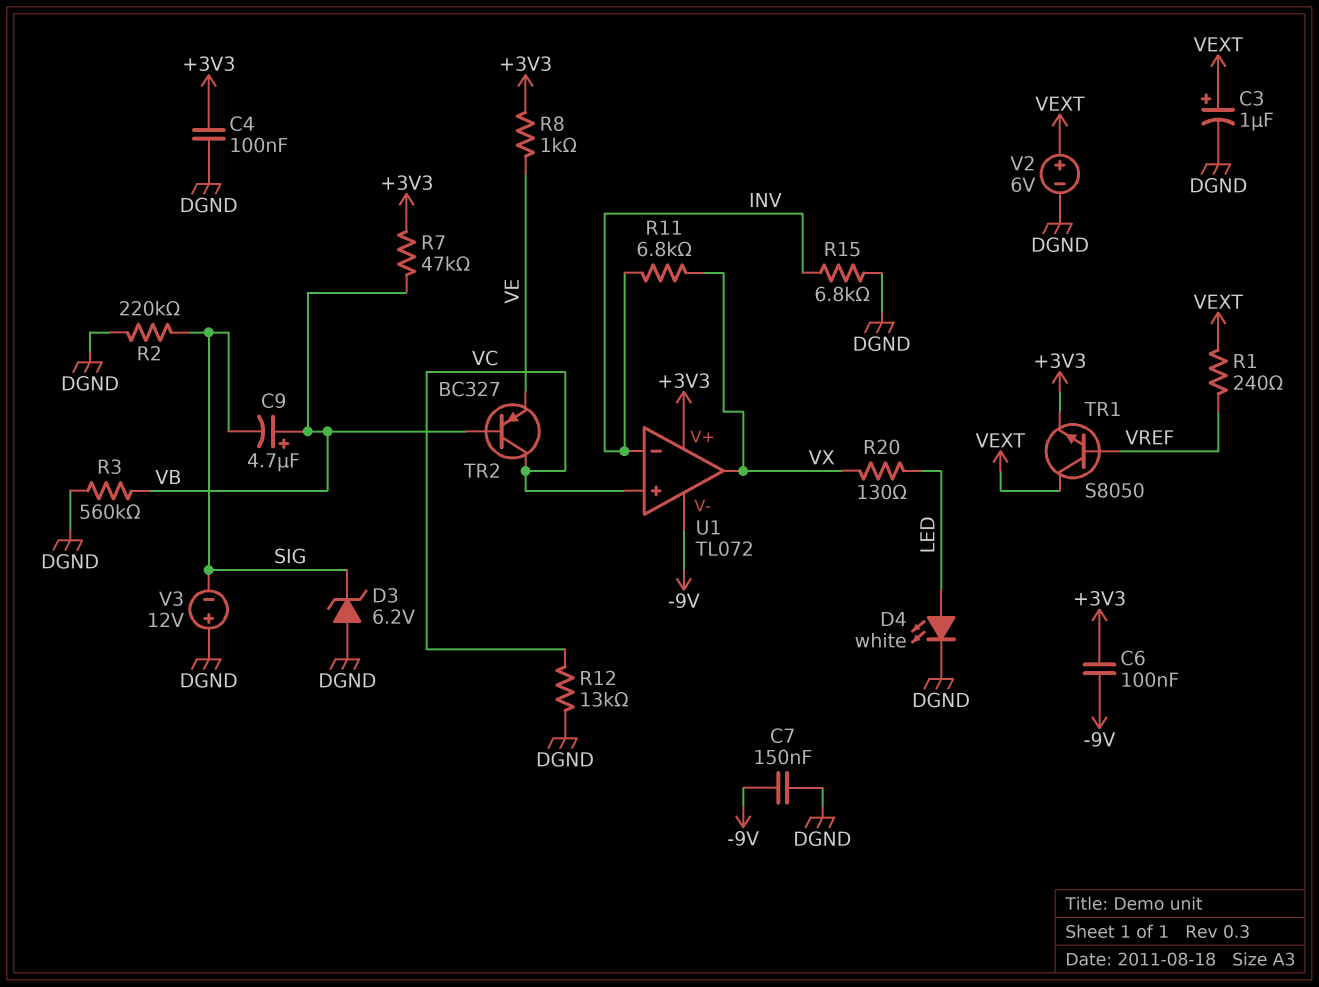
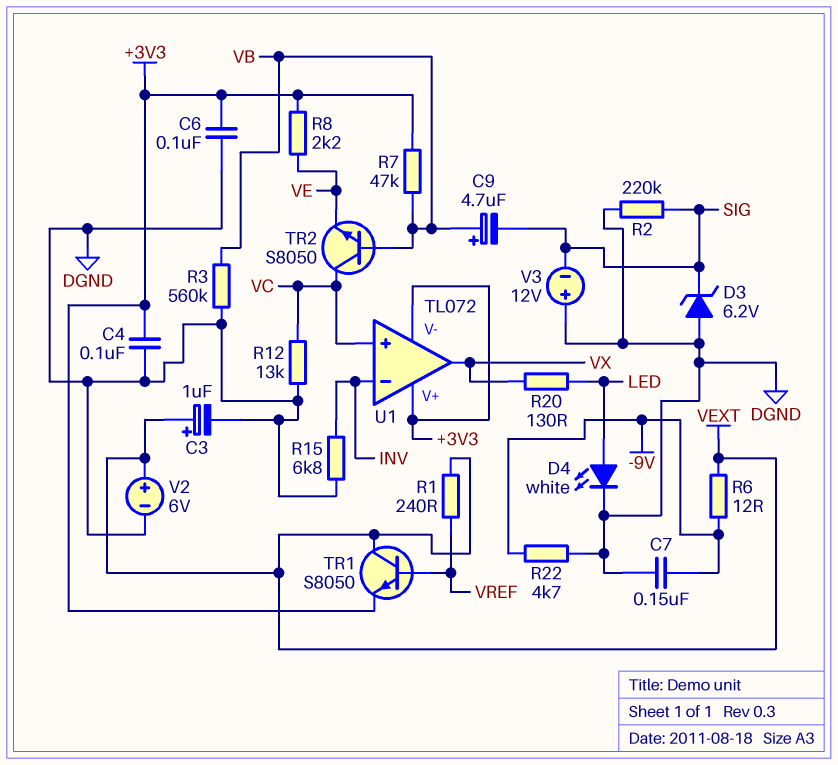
C6: 100nF (+3V3, -9V) -> 100nF (+3V3, DGND)
R6: none -> 12 (-9V, VEXT)
R8: 1k (+3V3, VE) -> 2.2k (+3V3, VE)
R11: 6.8k (INV, VX) -> none
R22: none -> 4.7k (-9V, DGND)
TR2: PNP BC327 (B VB, C VC, E VE) -> NPN S8050 (B VB, C VC, E VE)
U1 pin V-: -9V -> +3V3

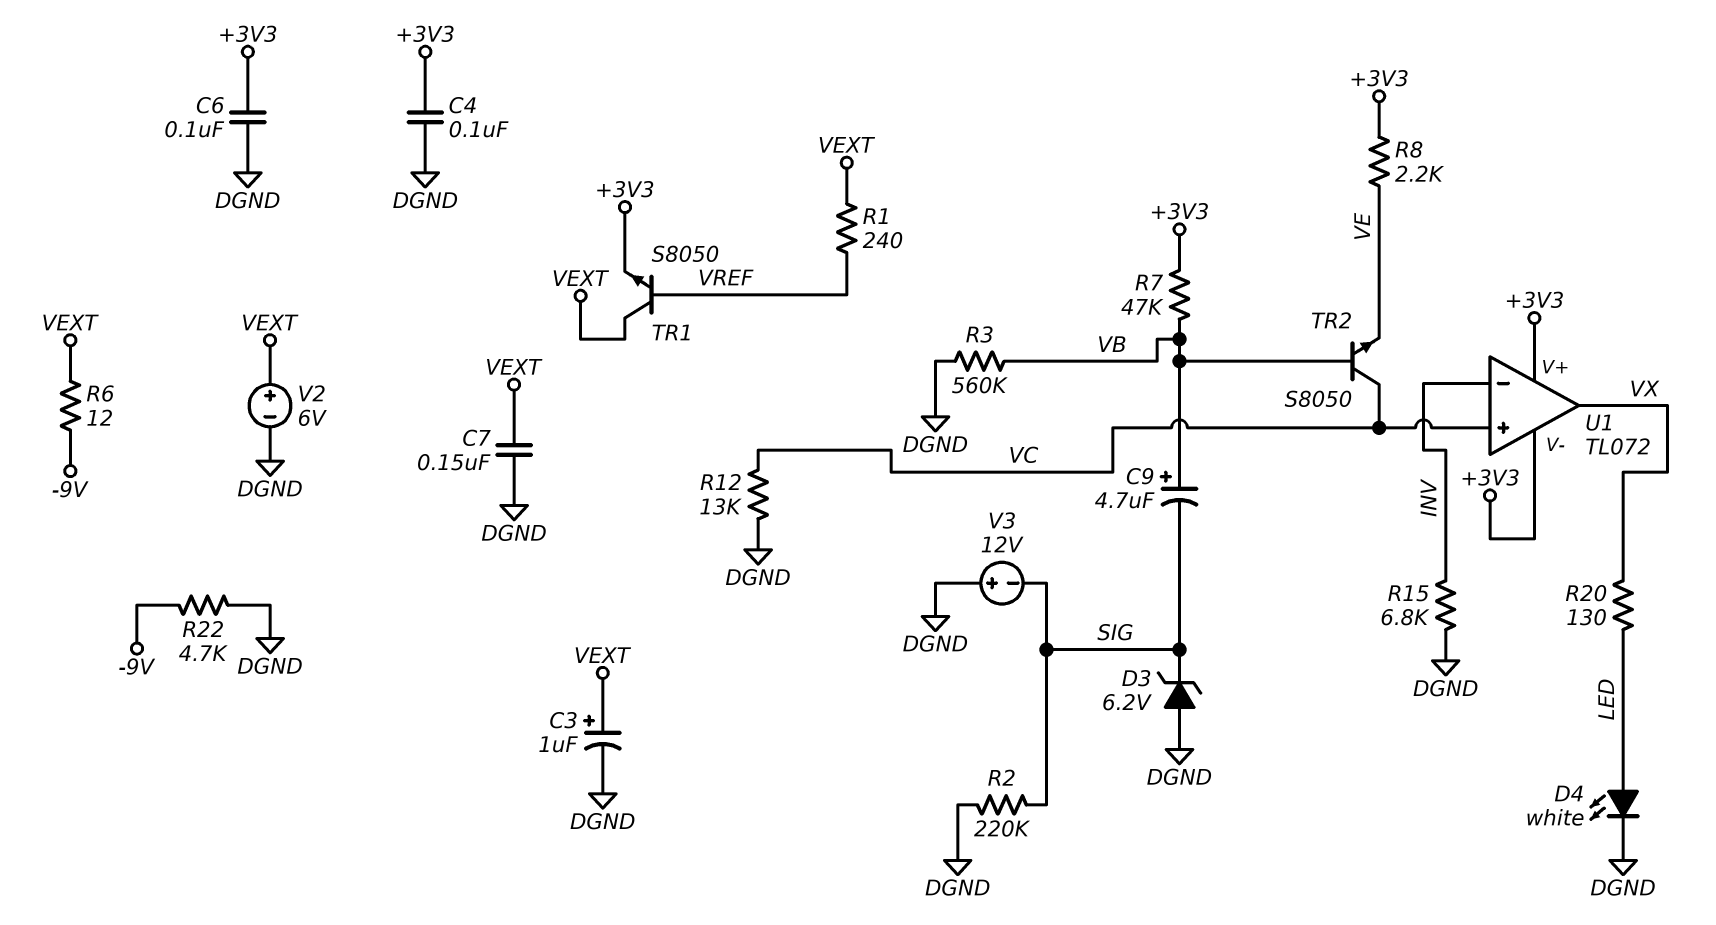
C7: 150nF (-9V, DGND) -> 150nF (DGND, VEXT)

